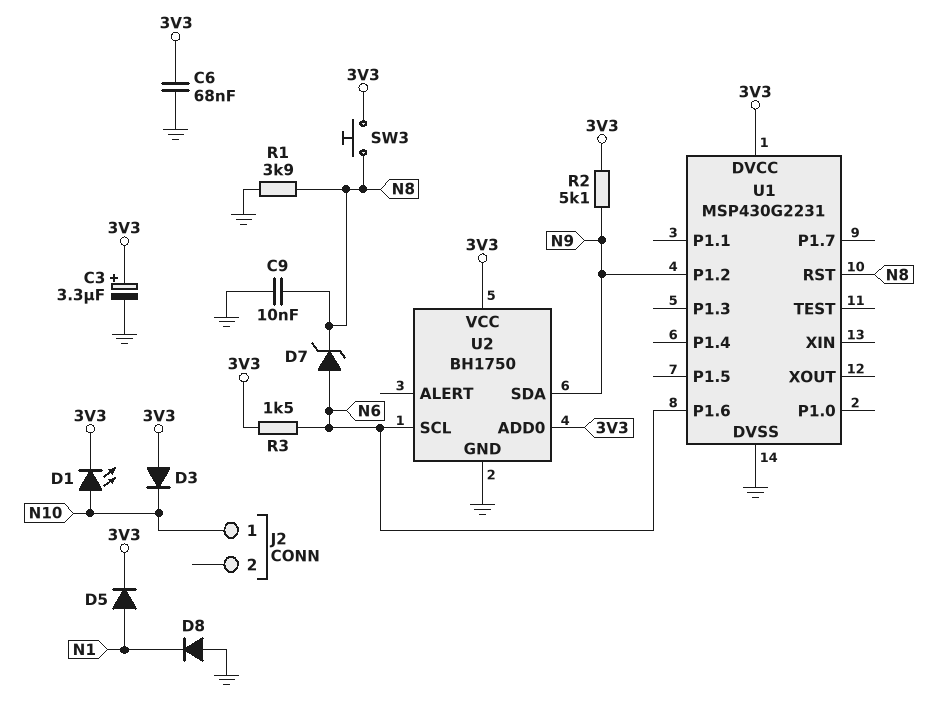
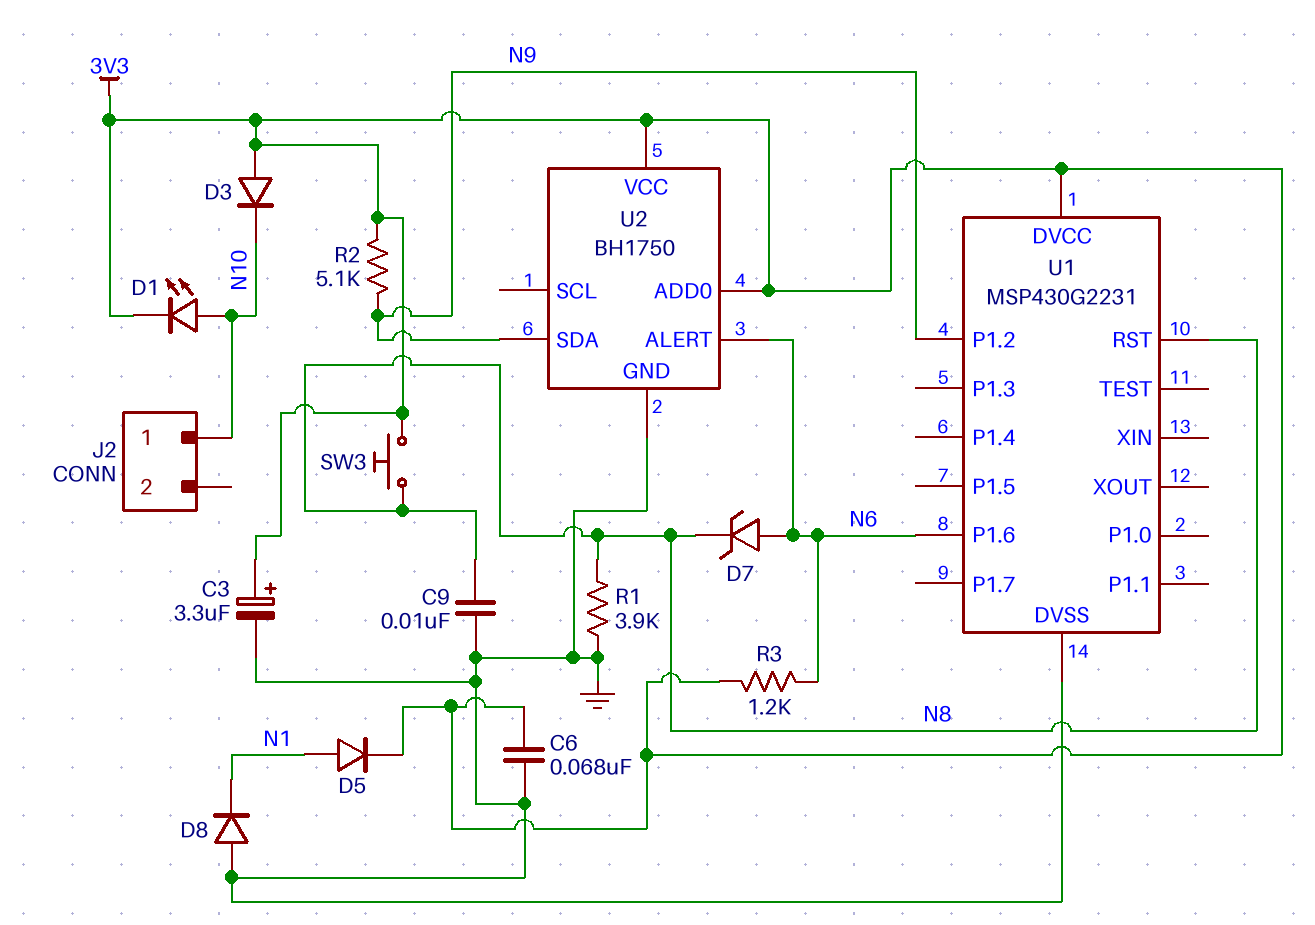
R3: 1.5k (3V3, N6) -> 1.2k (3V3, N6)
U2 pin ALERT: none -> N6
U2 pin SCL: N6 -> none

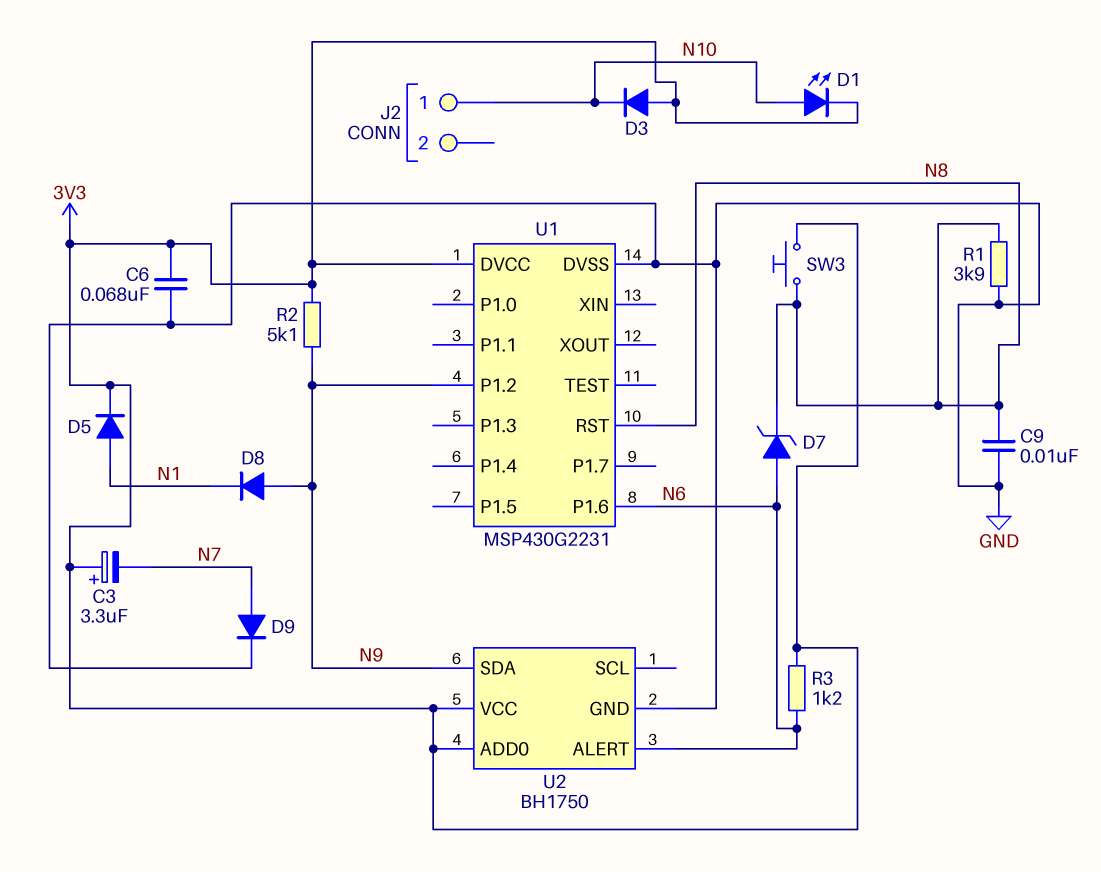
C3: 3.3uF (plus 3V3, minus GND) -> 3.3uF (plus 3V3, minus N7)
D8: diode (A GND, K N1) -> diode (A N9, K N1)
D9: none -> diode (A N7, K GND)

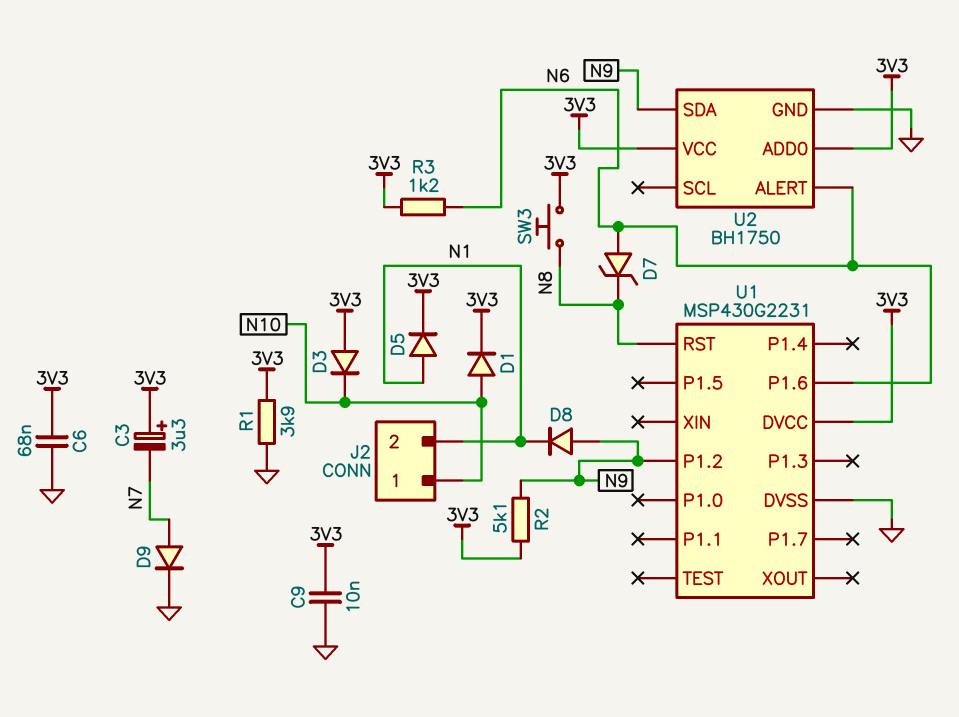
C9: 10nF (GND, N8) -> 10nF (3V3, GND)
D1: LED (A N10, K 3V3) -> diode (A N10, K 3V3)
J2 pin 2: none -> N1
R1: 3.9k (GND, N8) -> 3.9k (3V3, GND)

